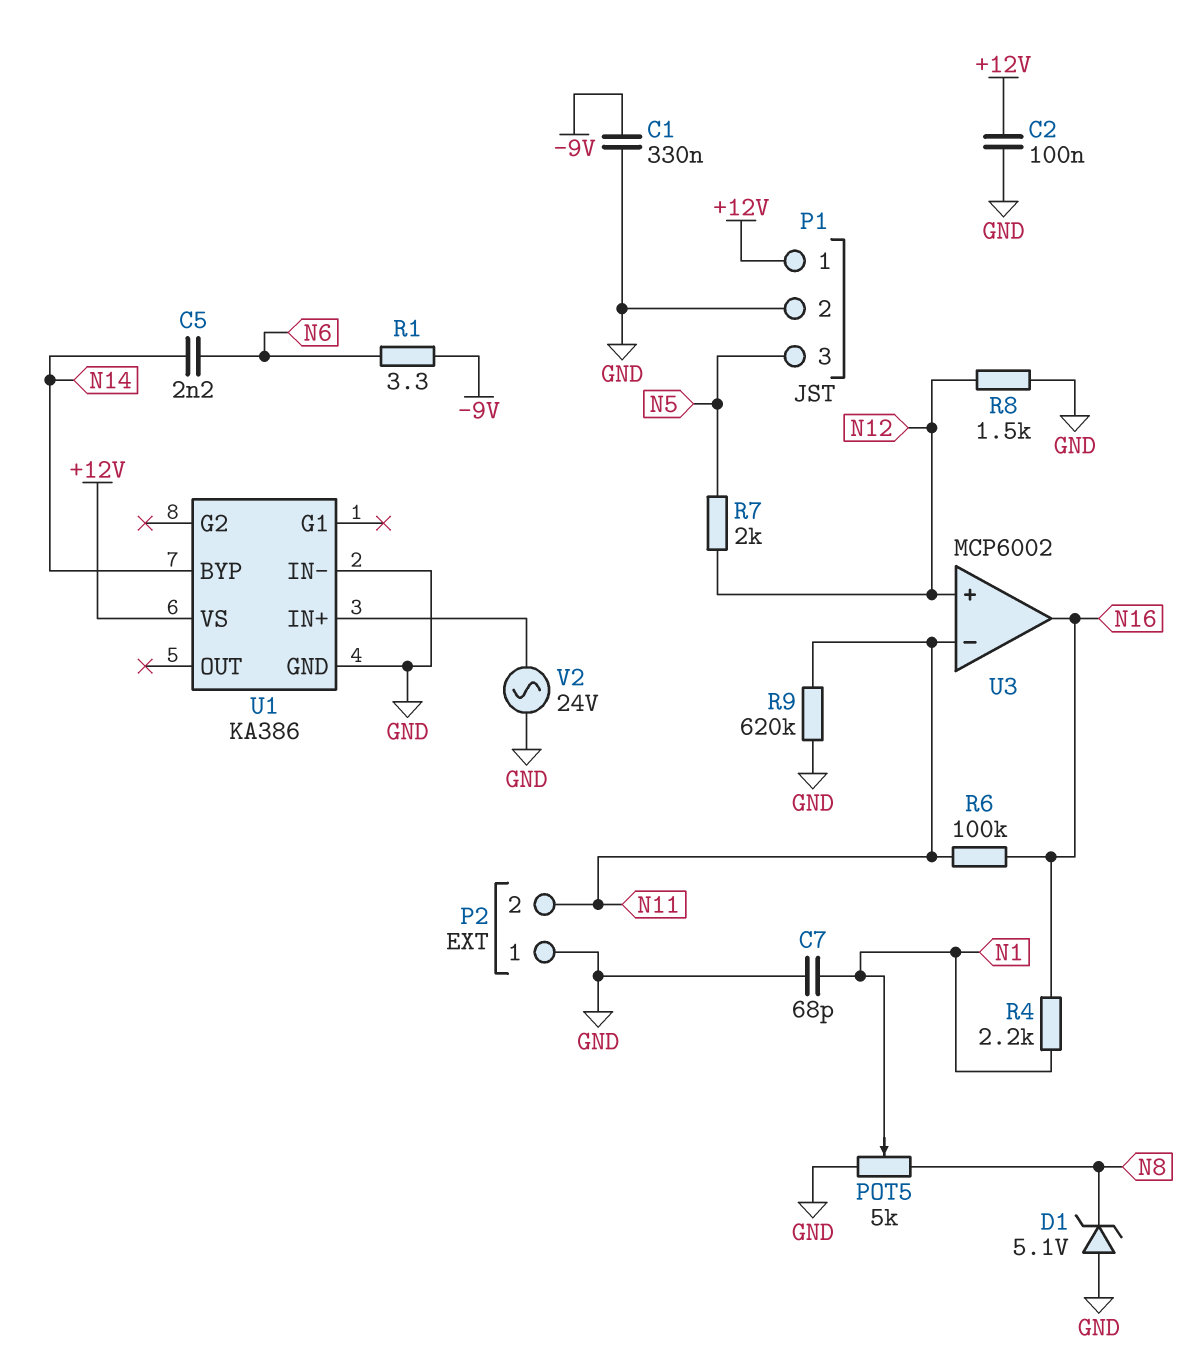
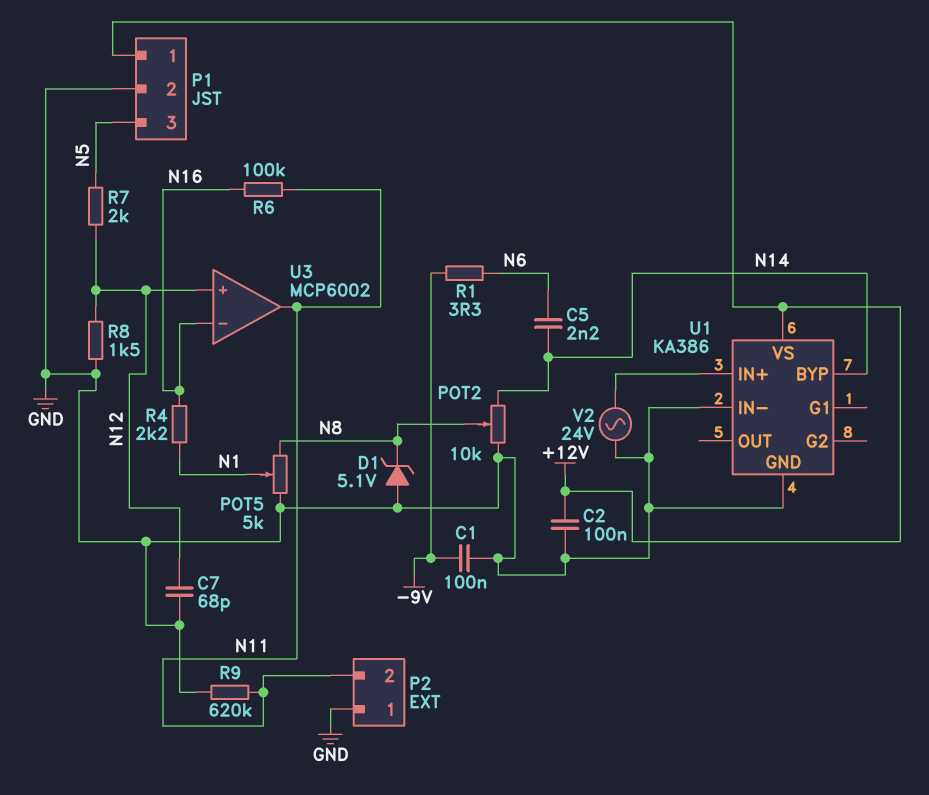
C1: 330nF (-9V, GND) -> 100nF (-9V, GND)
C7: 68pF (GND, N1) -> 68pF (GND, N12)
POT2: none -> 10k (GND, N14, wiper N8)
U3 pin in-: N11 -> N16
U3 pin out: N16 -> N11

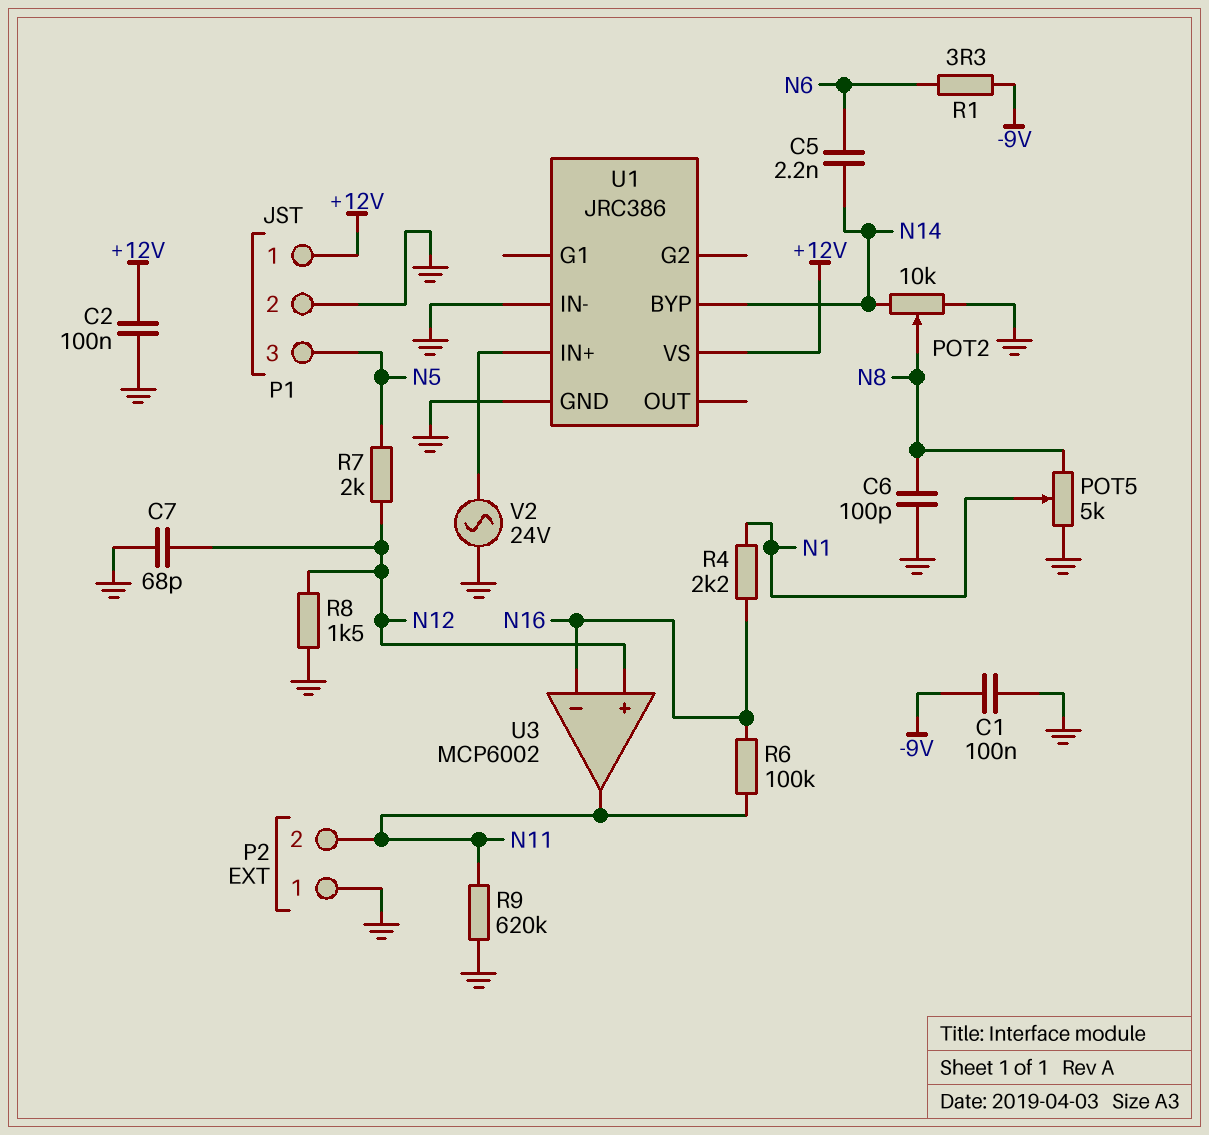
C6: none -> 100pF (GND, N8)
D1: zener 5.1V (A GND, K N8) -> none
U1: KA386 -> JRC386

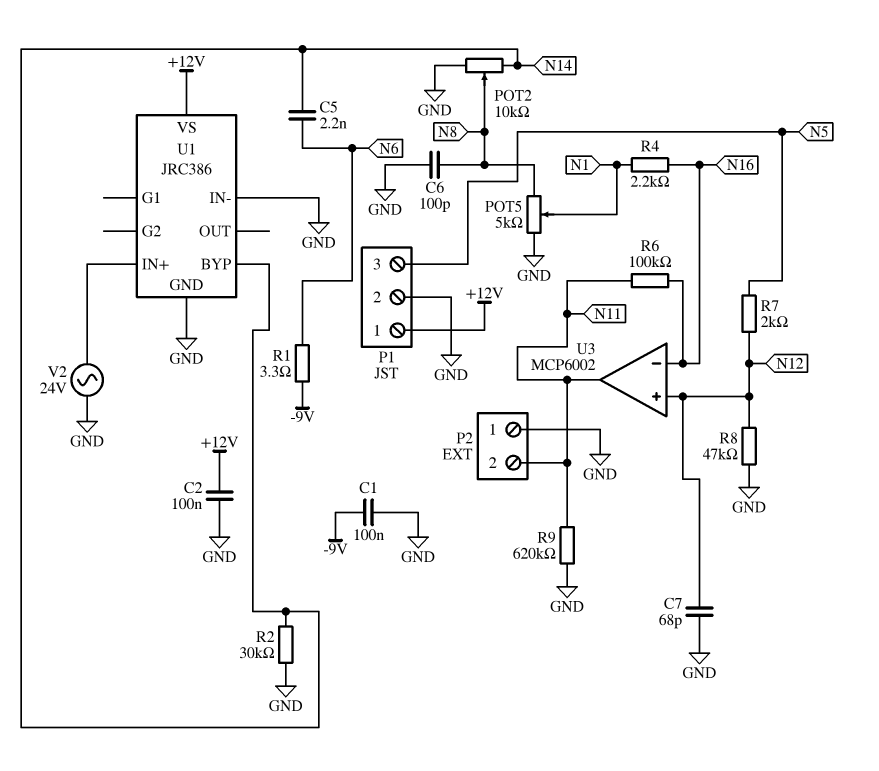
R2: none -> 30k (GND, N14)
R8: 1.5k (GND, N12) -> 47k (GND, N12)

